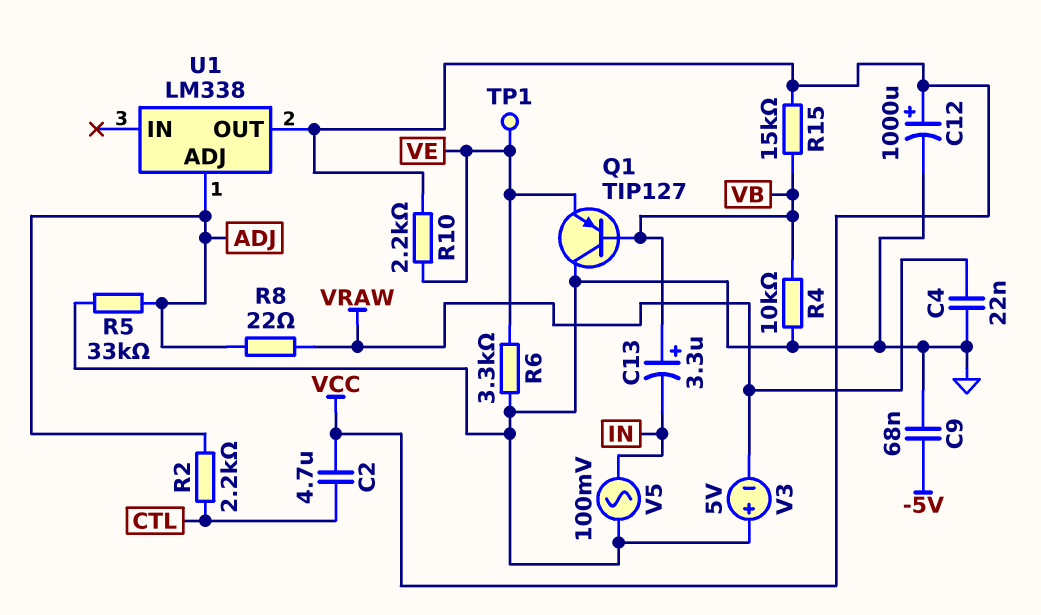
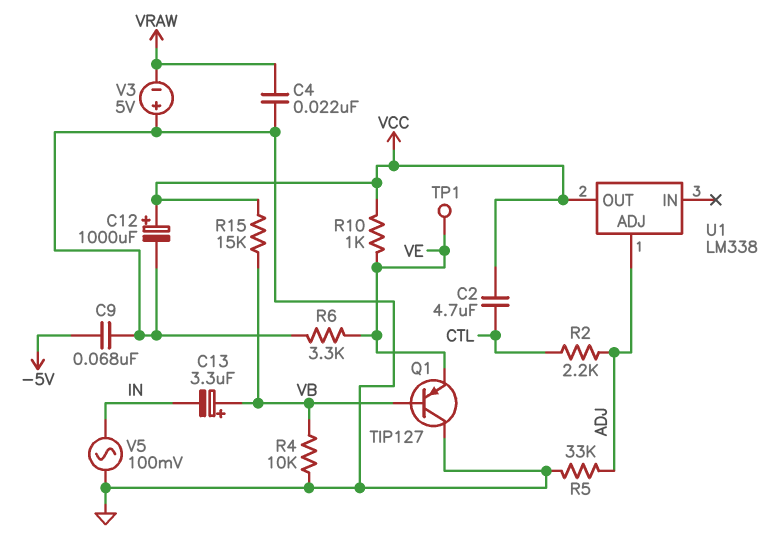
R8: 22 (ADJ, VRAW) -> none
R10: 2.2k (VCC, VE) -> 1k (VCC, VE)

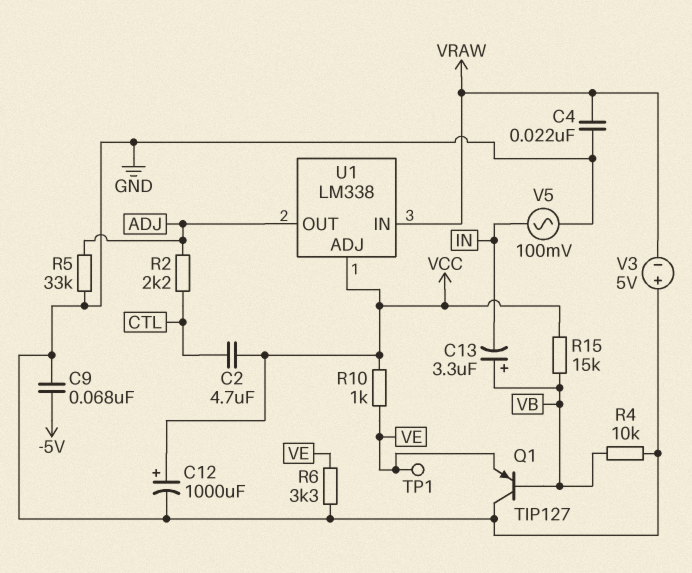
U1 pin ADJ: ADJ -> VCC
U1 pin IN: none -> VRAW
U1 pin OUT: VCC -> ADJ

